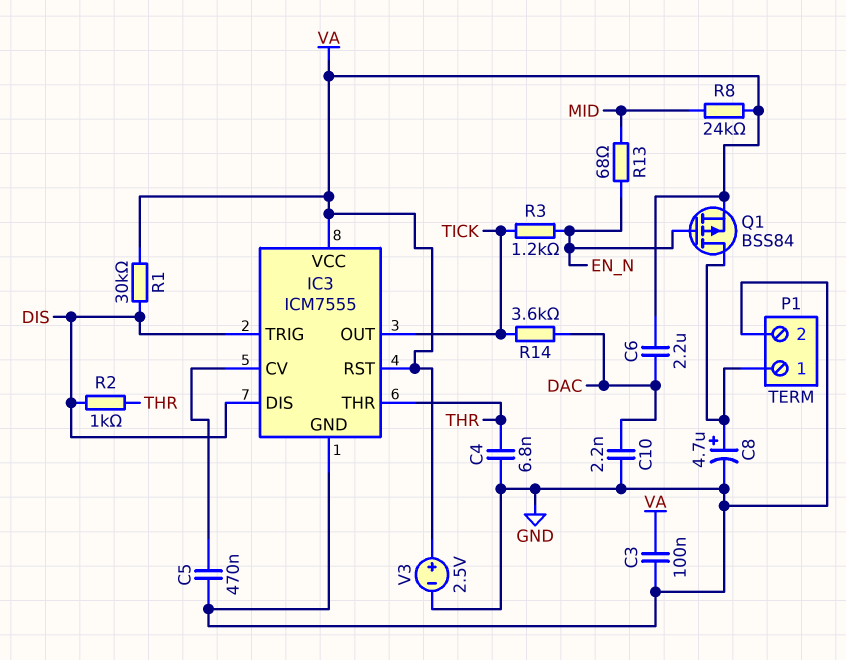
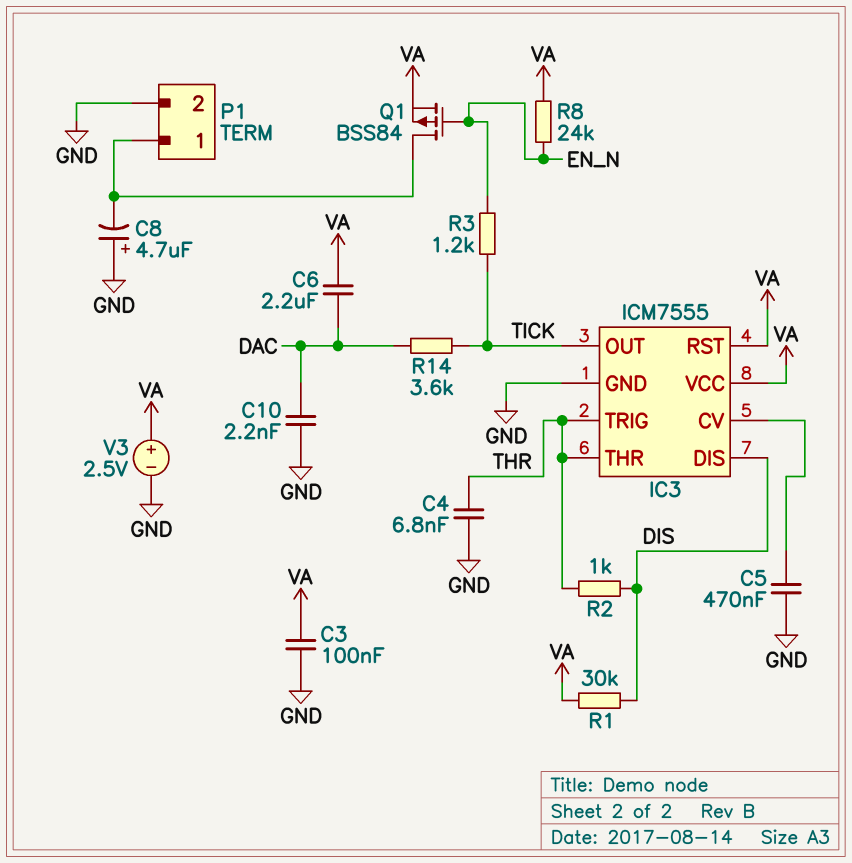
C8: 4.7uF (plus P1/1, minus GND) -> 4.7uF (plus GND, minus P1/1)
IC3 pin TRIG: DIS -> THR
R8: 24k (MID, VA) -> 24k (EN_N, VA)
R13: 68 (EN_N, MID) -> none

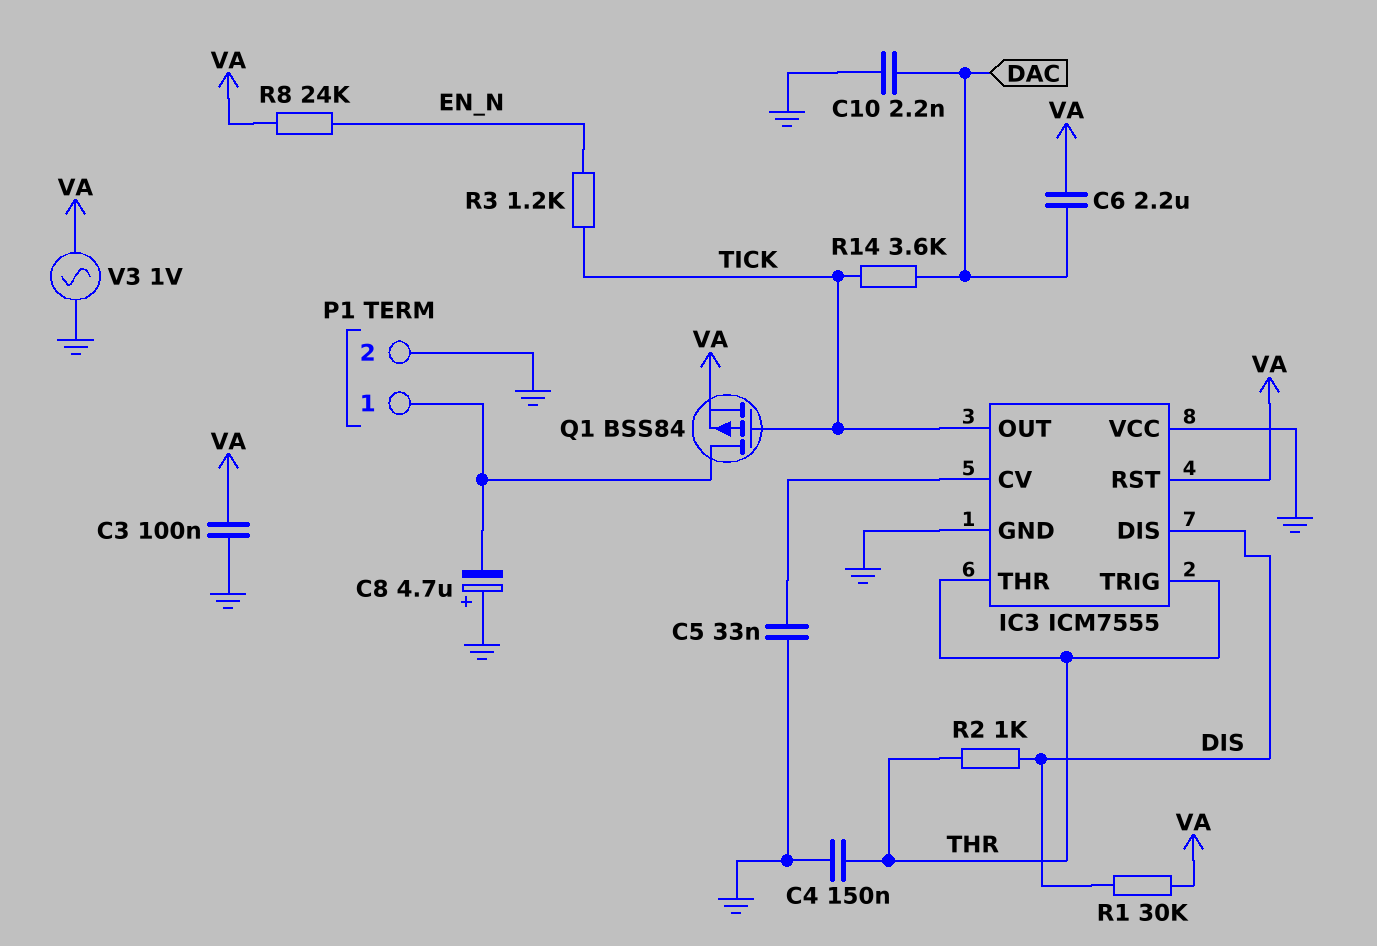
C4: 6.8nF (GND, THR) -> 150nF (GND, THR)
C5: 470nF (GND, IC3/CV) -> 33nF (GND, IC3/CV)
IC3 pin VCC: VA -> GND
Q1: PMOS BSS84 (G EN_N, D P1/1, S VA) -> PMOS BSS84 (G TICK, D P1/1, S VA)
V3: 2.5V (plus VA, minus GND) -> AC 1V (GND, VA)

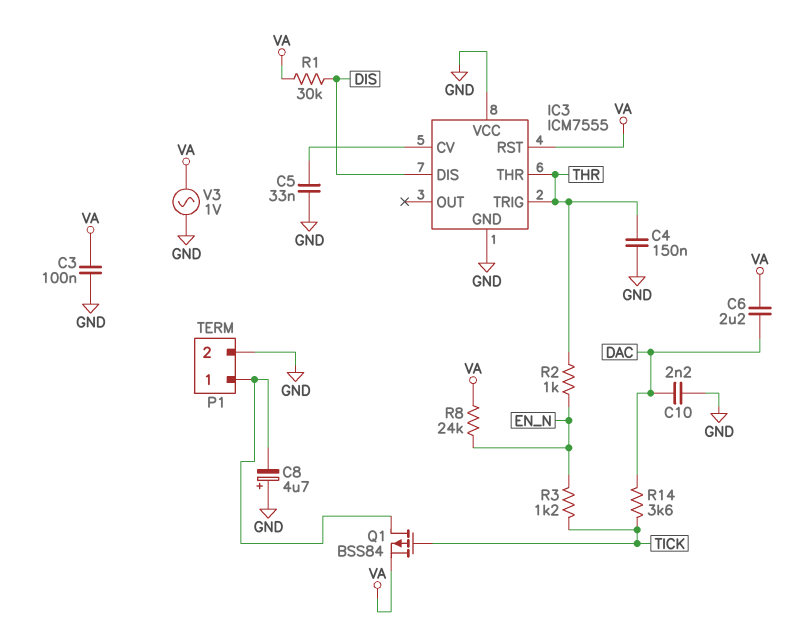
IC3 pin OUT: TICK -> none
R2: 1k (DIS, THR) -> 1k (EN_N, THR)

